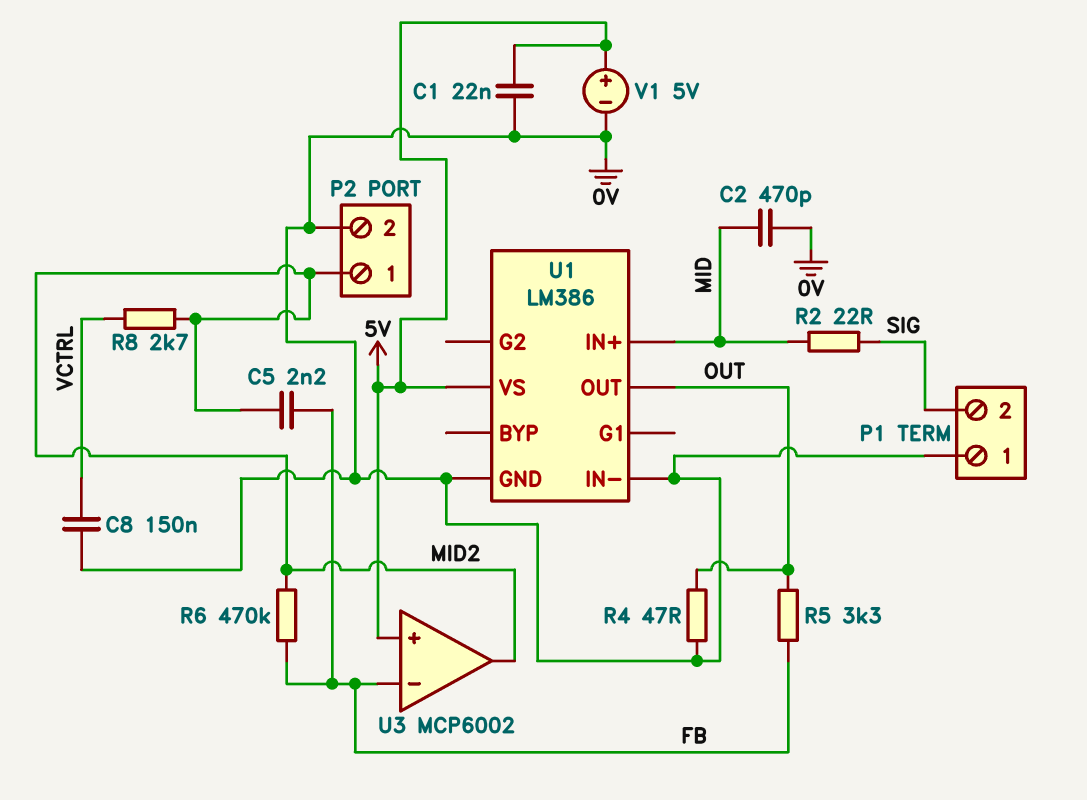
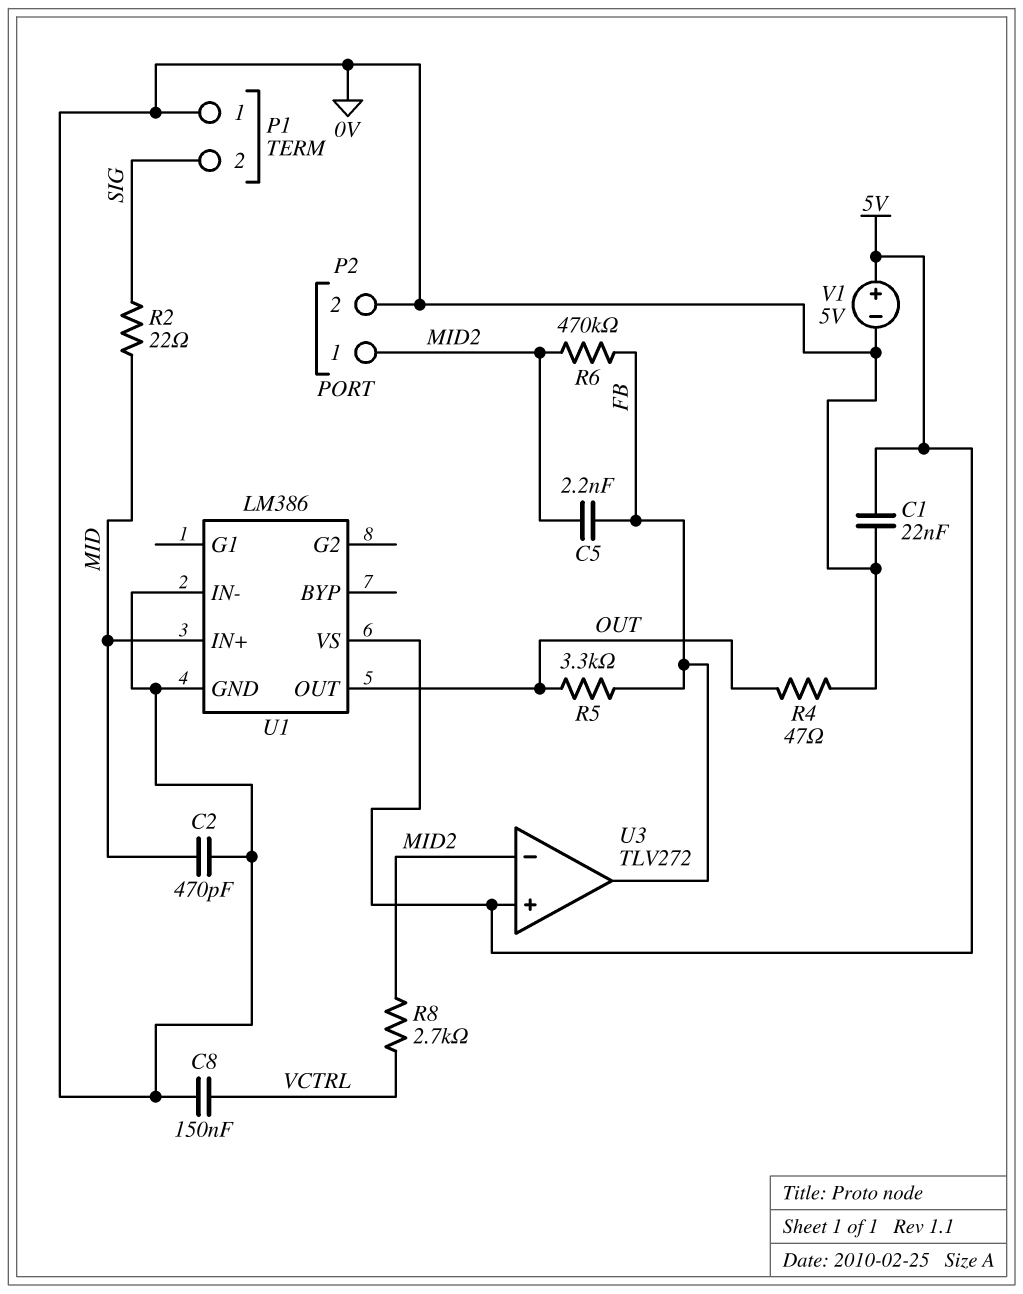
U3: MCP6002 -> TLV272
U3 pin in-: FB -> MID2
U3 pin out: MID2 -> FB

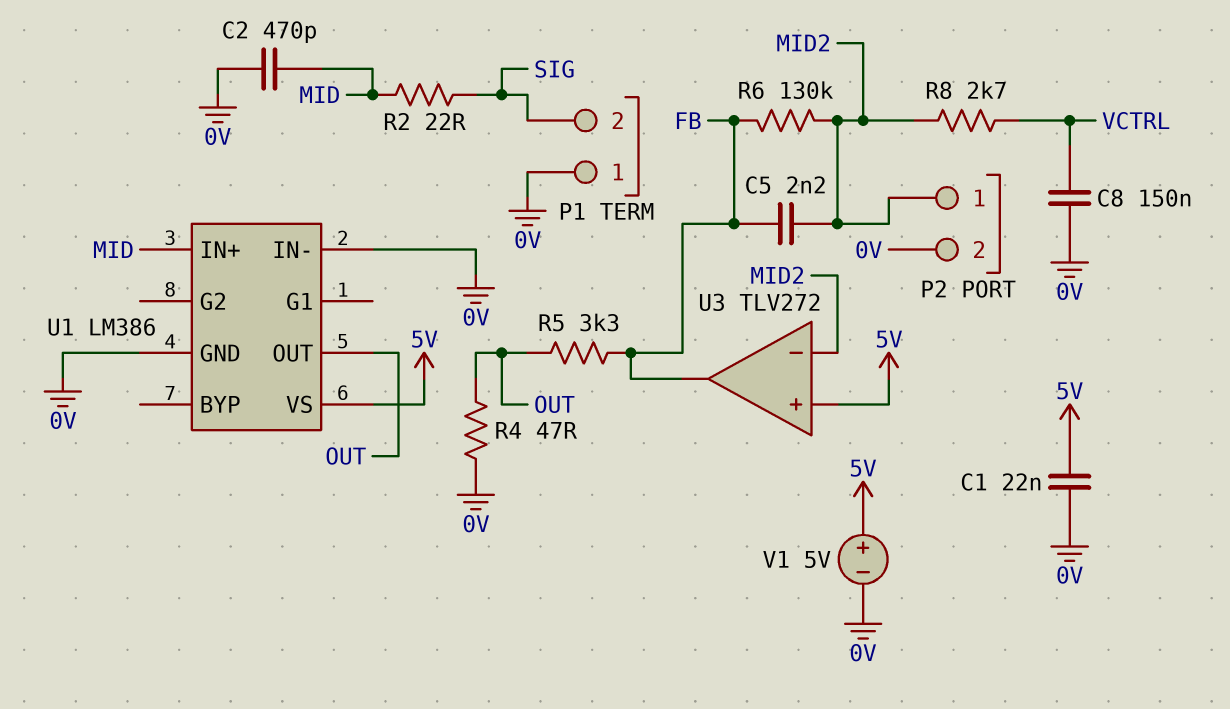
R6: 470k (FB, MID2) -> 130k (FB, MID2)

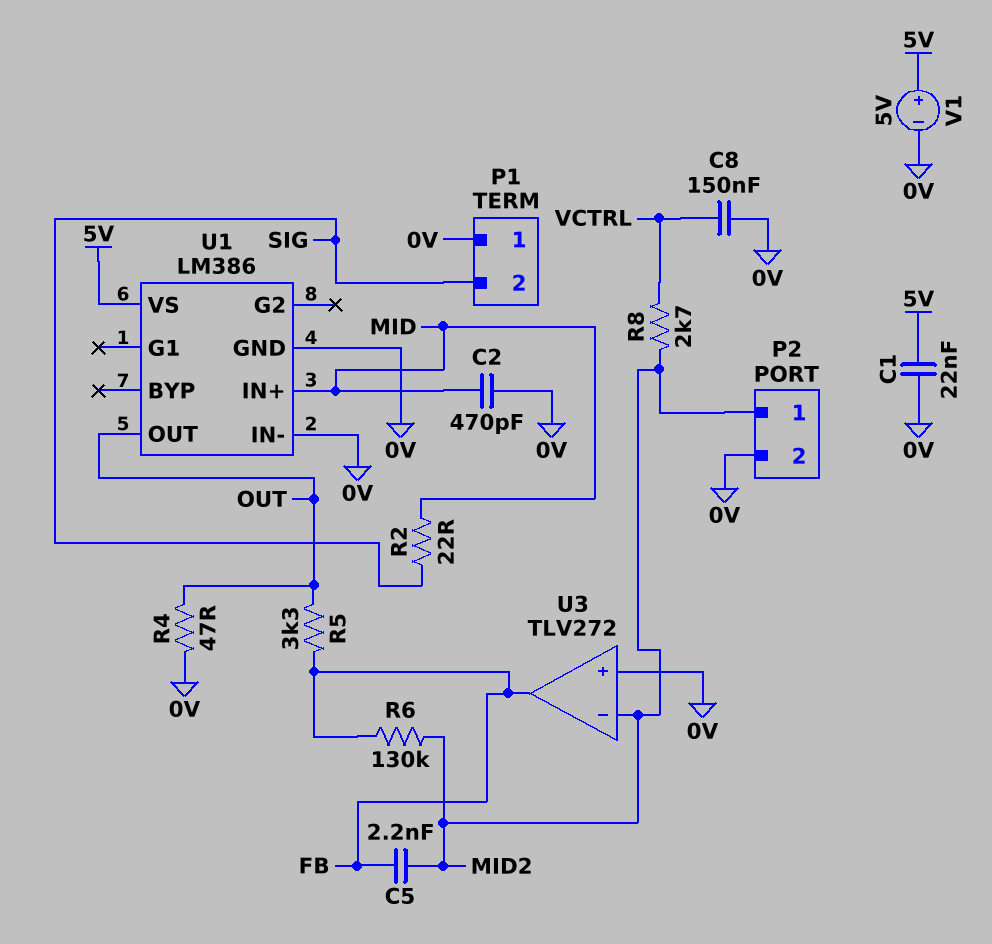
U3 pin in+: 5V -> 0V

